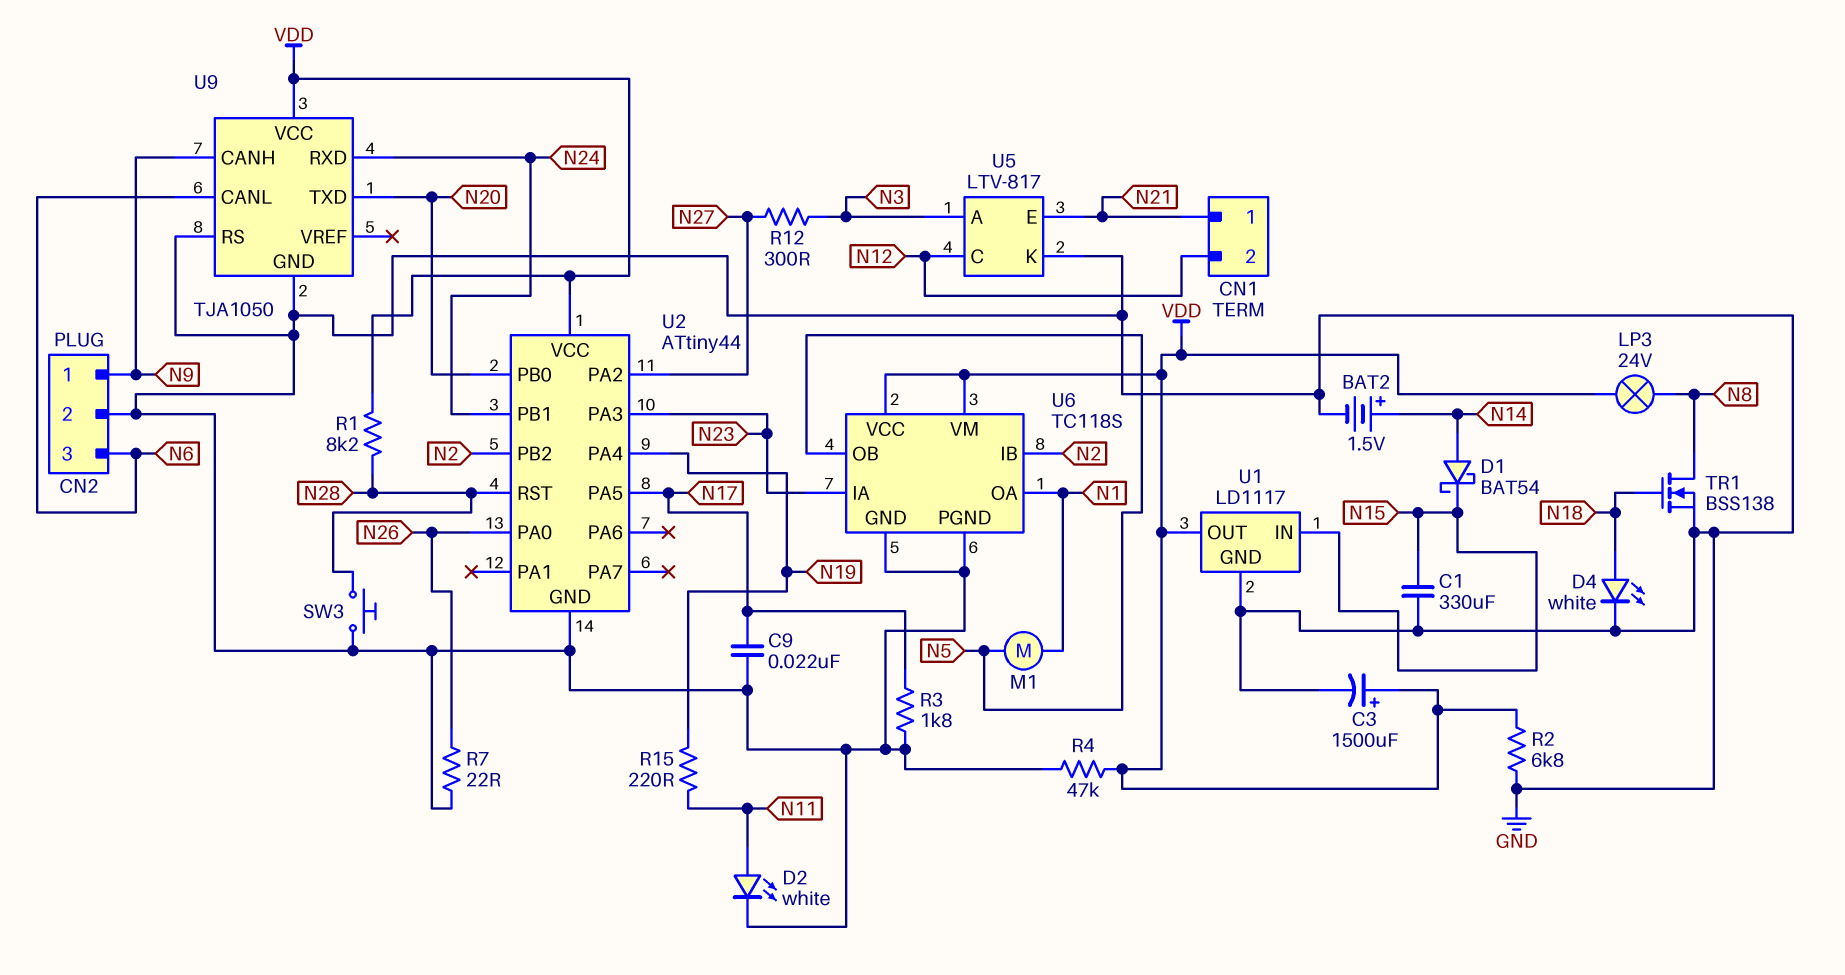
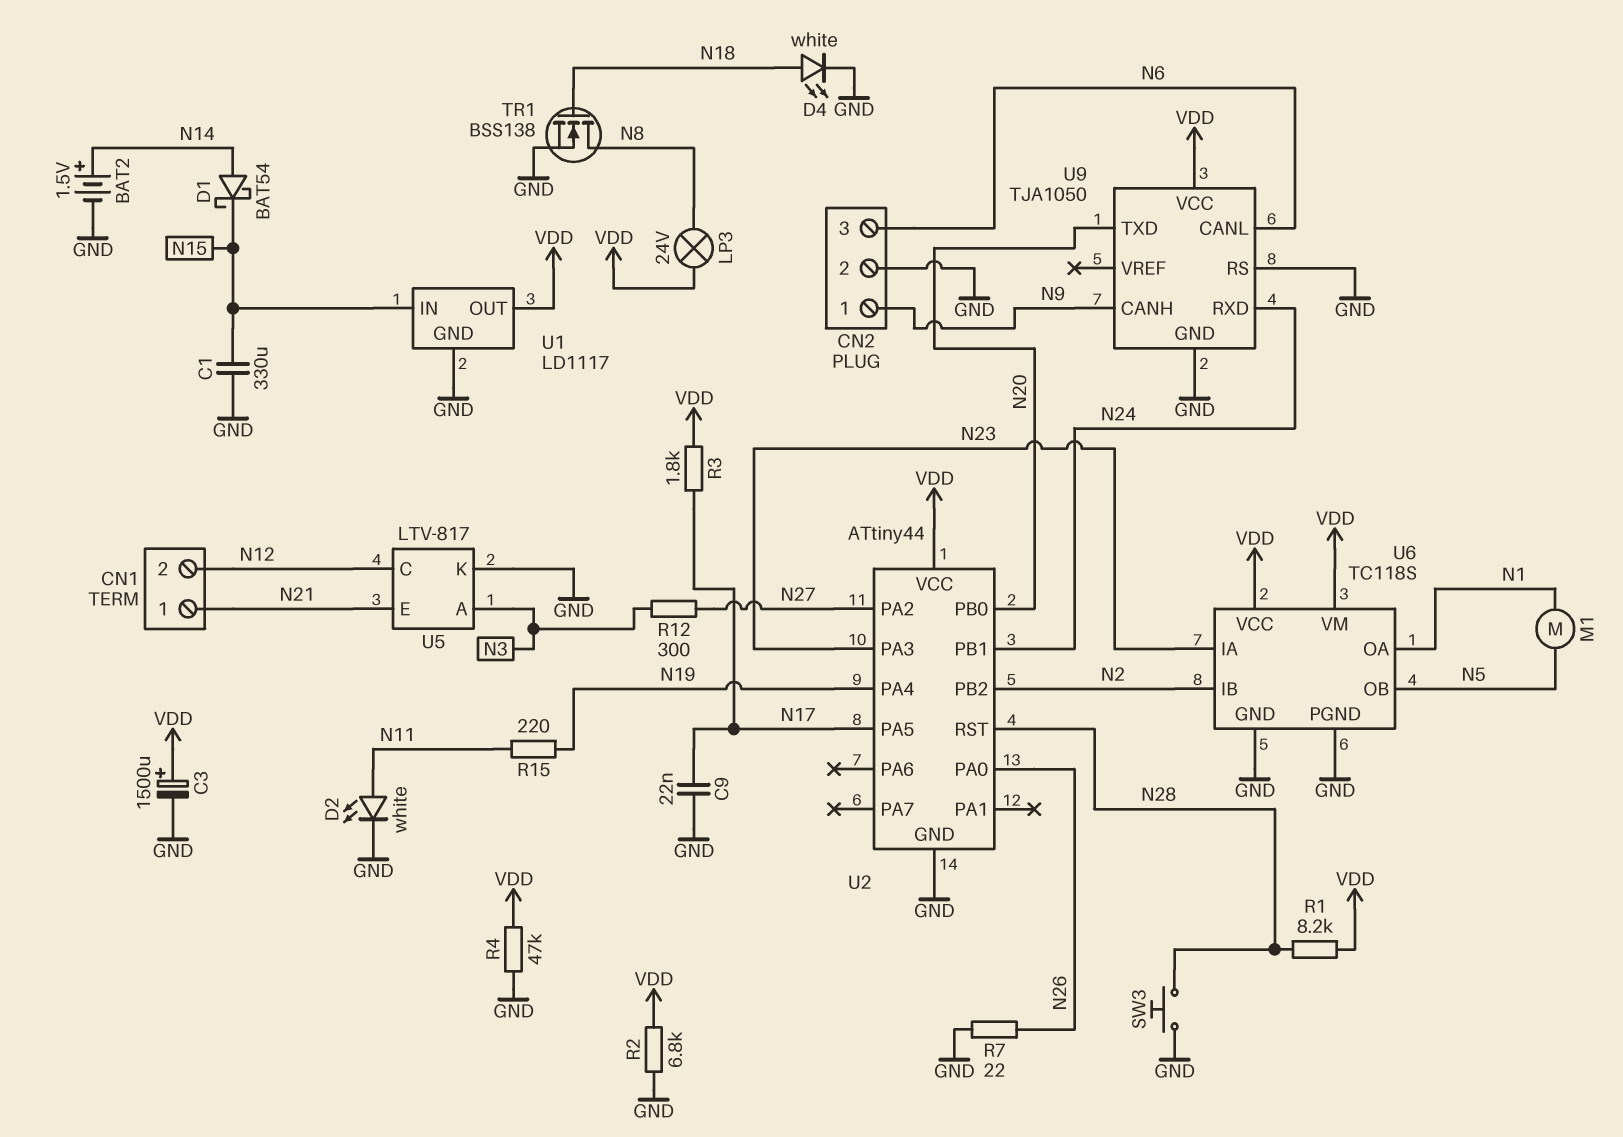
R3: 1.8k (GND, N17) -> 1.8k (N17, VDD)

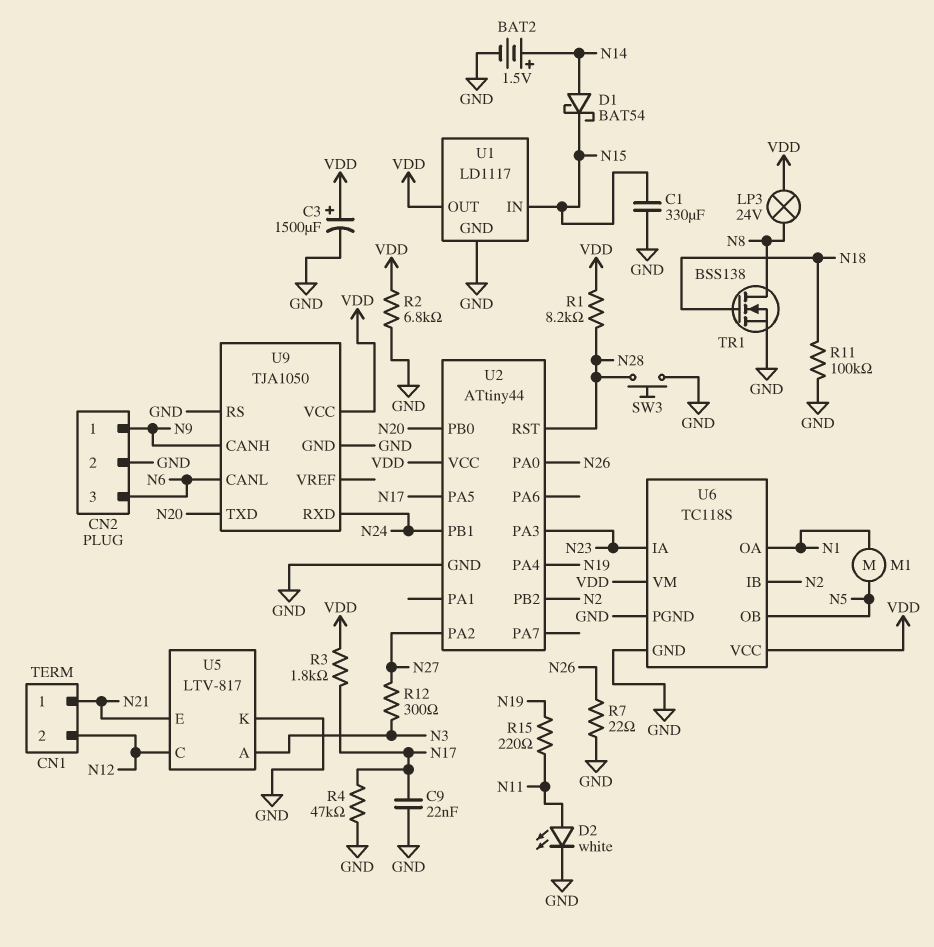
D4: LED white (A N18, K GND) -> none
R4: 47k (GND, VDD) -> 47k (GND, N17)
R11: none -> 100k (GND, N18)

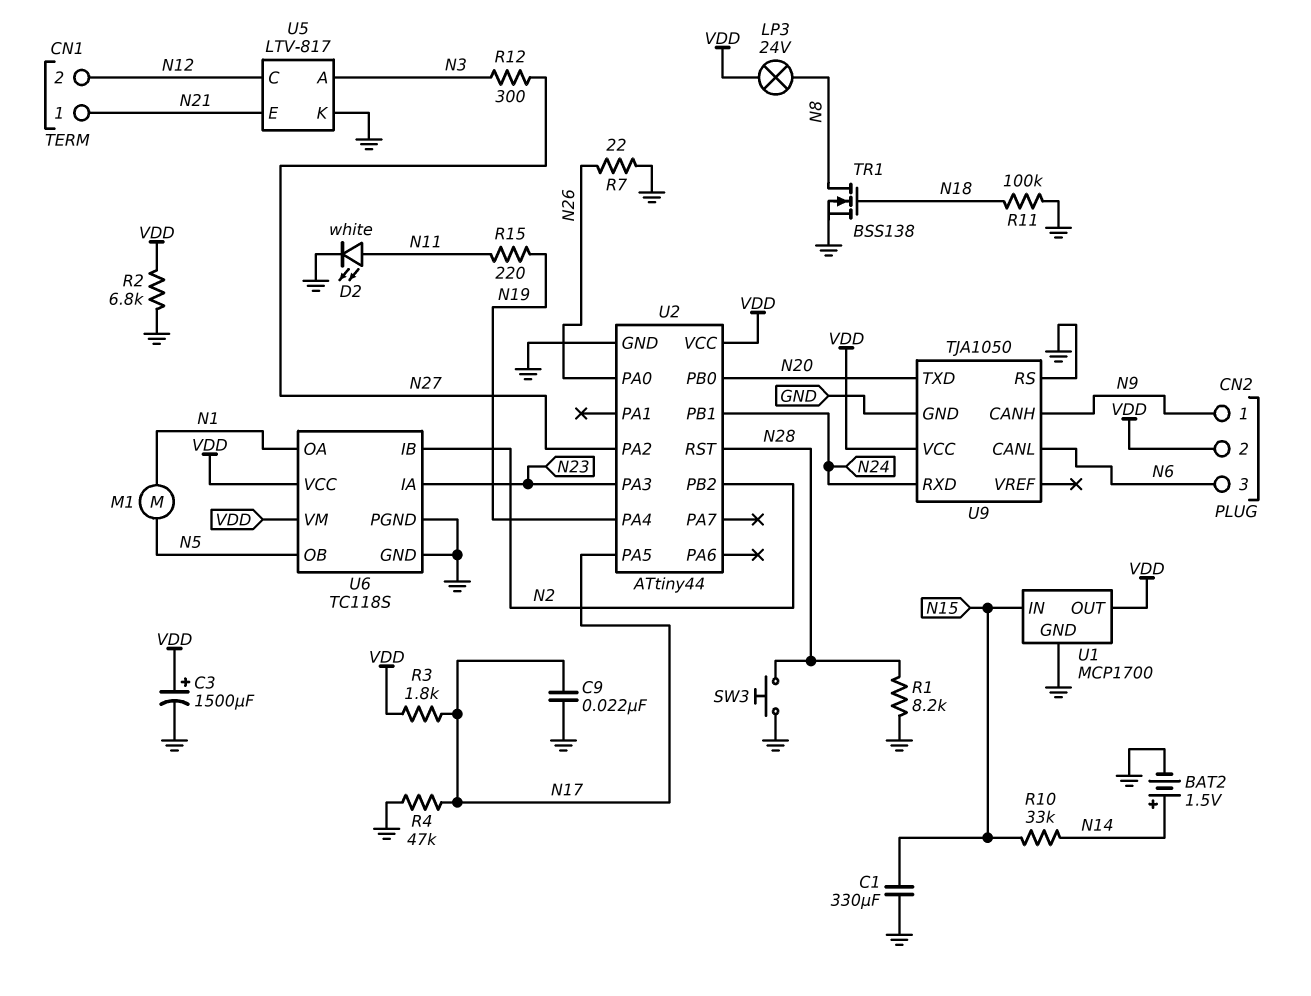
CN2 pin 2: GND -> VDD
D1: schottky BAT54 (A N14, K N15) -> none
R1: 8.2k (N28, VDD) -> 8.2k (GND, N28)
R10: none -> 33k (N14, N15)
U1: LD1117 -> MCP1700

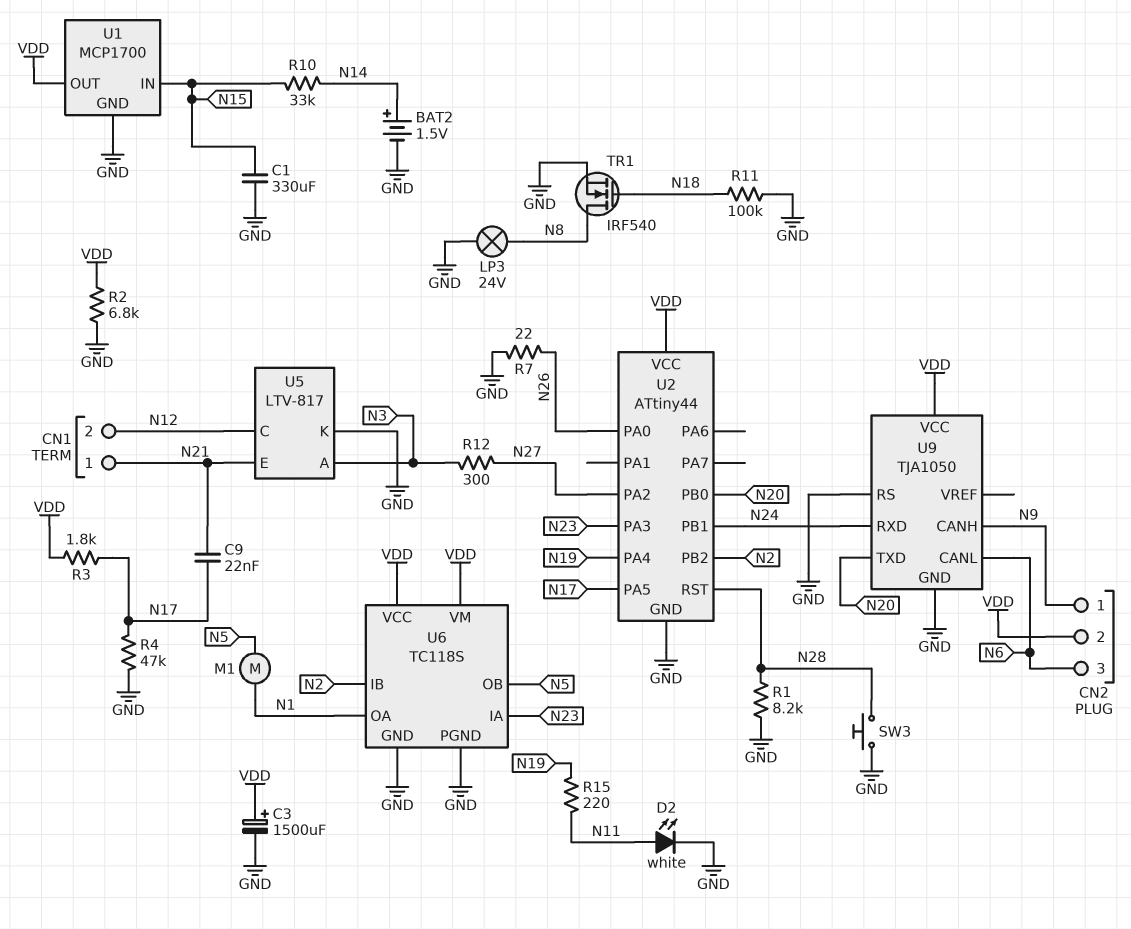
C9: 22nF (GND, N17) -> 22nF (N17, N21)
LP3: lamp 24V (N8, VDD) -> lamp 24V (GND, N8)
TR1: NMOS BSS138 (G N18, D N8, S GND) -> NMOS IRF540 (G N18, D N8, S GND)

